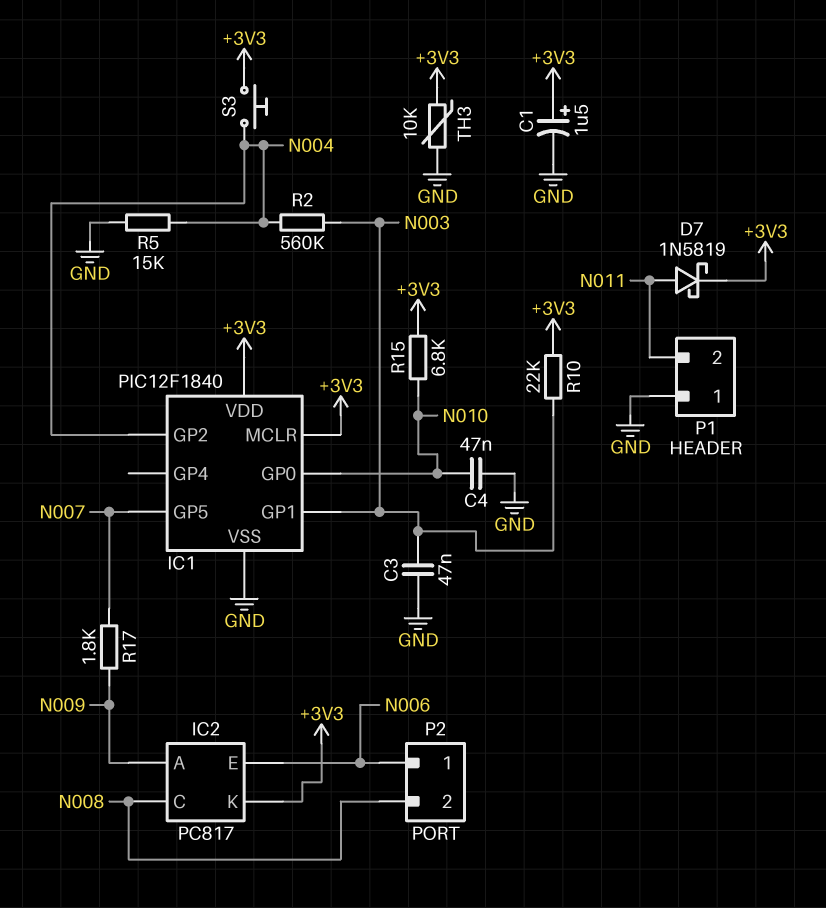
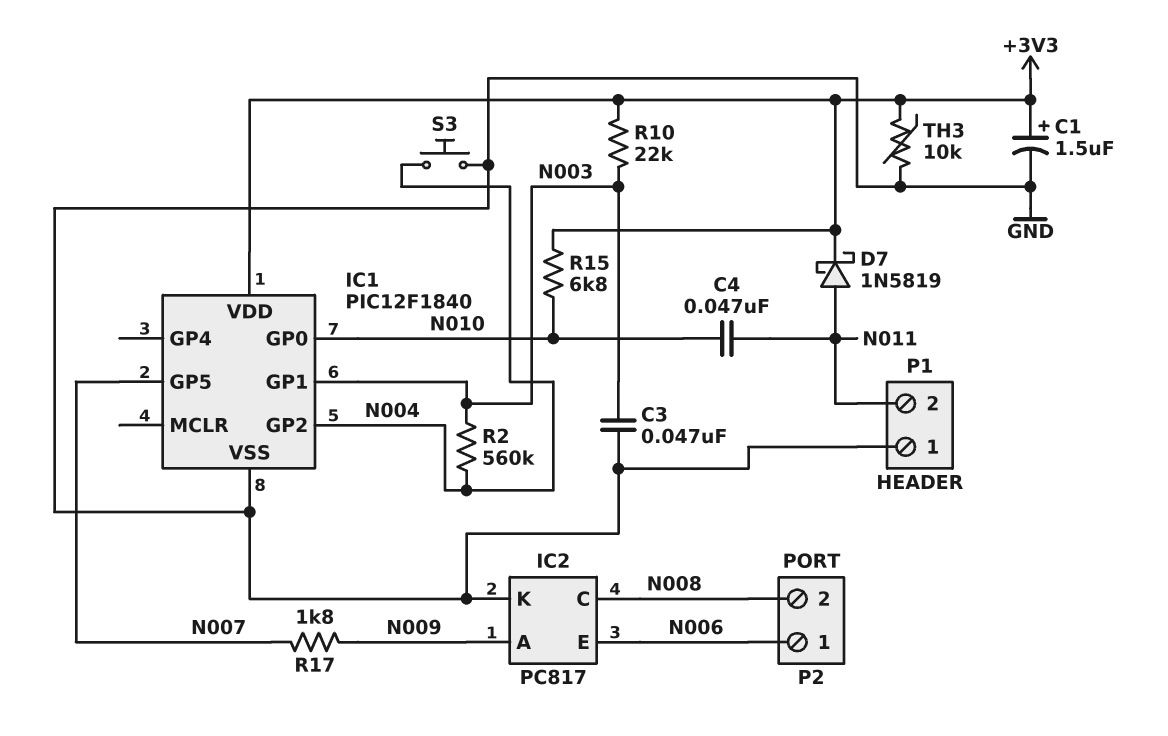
C4: 47nF (GND, N010) -> 47nF (N010, N011)
IC1 pin MCLR: +3V3 -> none
IC2 pin K: +3V3 -> GND
R5: 15k (GND, N004) -> none
S3: button (+3V3, N004) -> button (GND, N004)

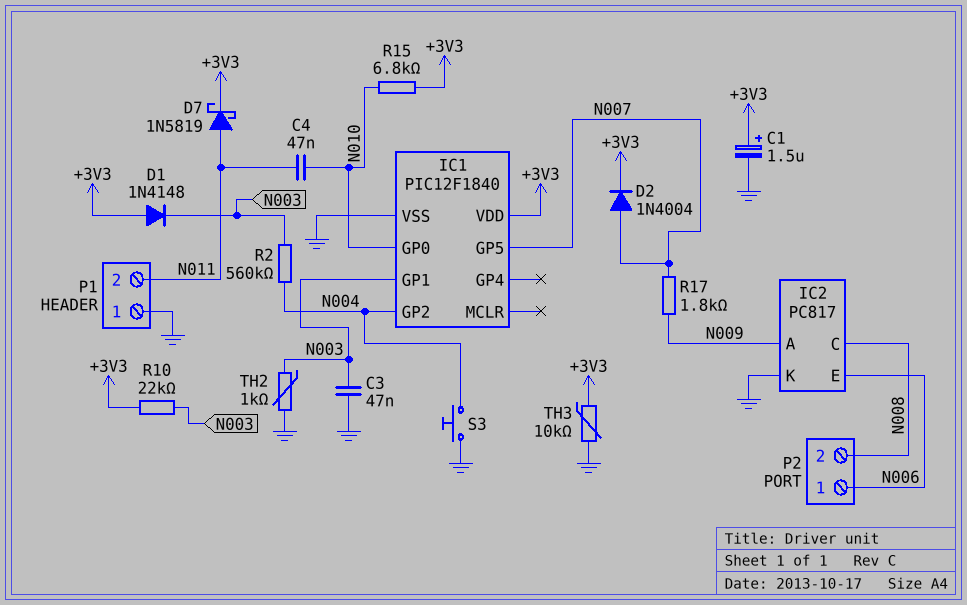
D1: none -> diode 1N4148 (A +3V3, K N003)
D2: none -> diode 1N4004 (A N007, K +3V3)
TH2: none -> 1k (GND, N003)

